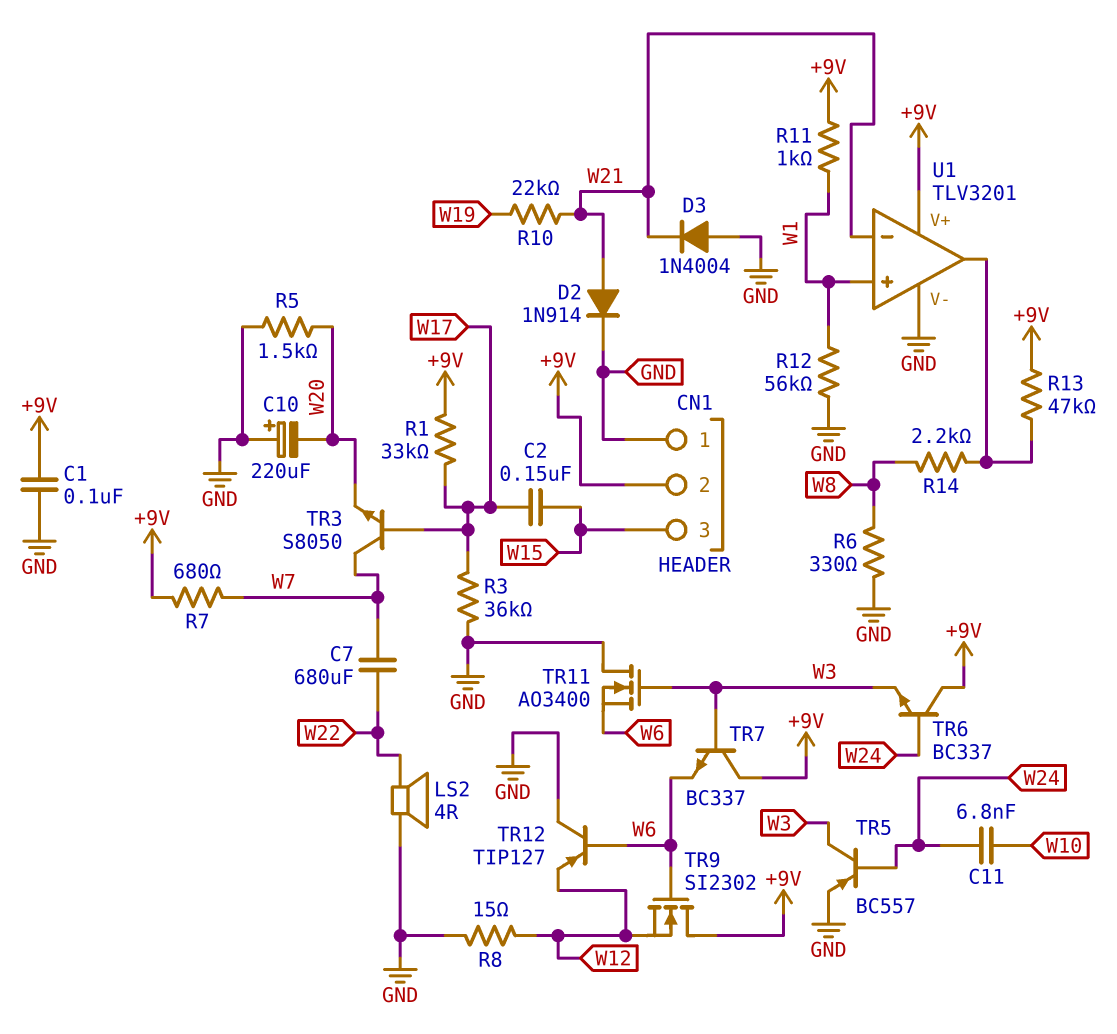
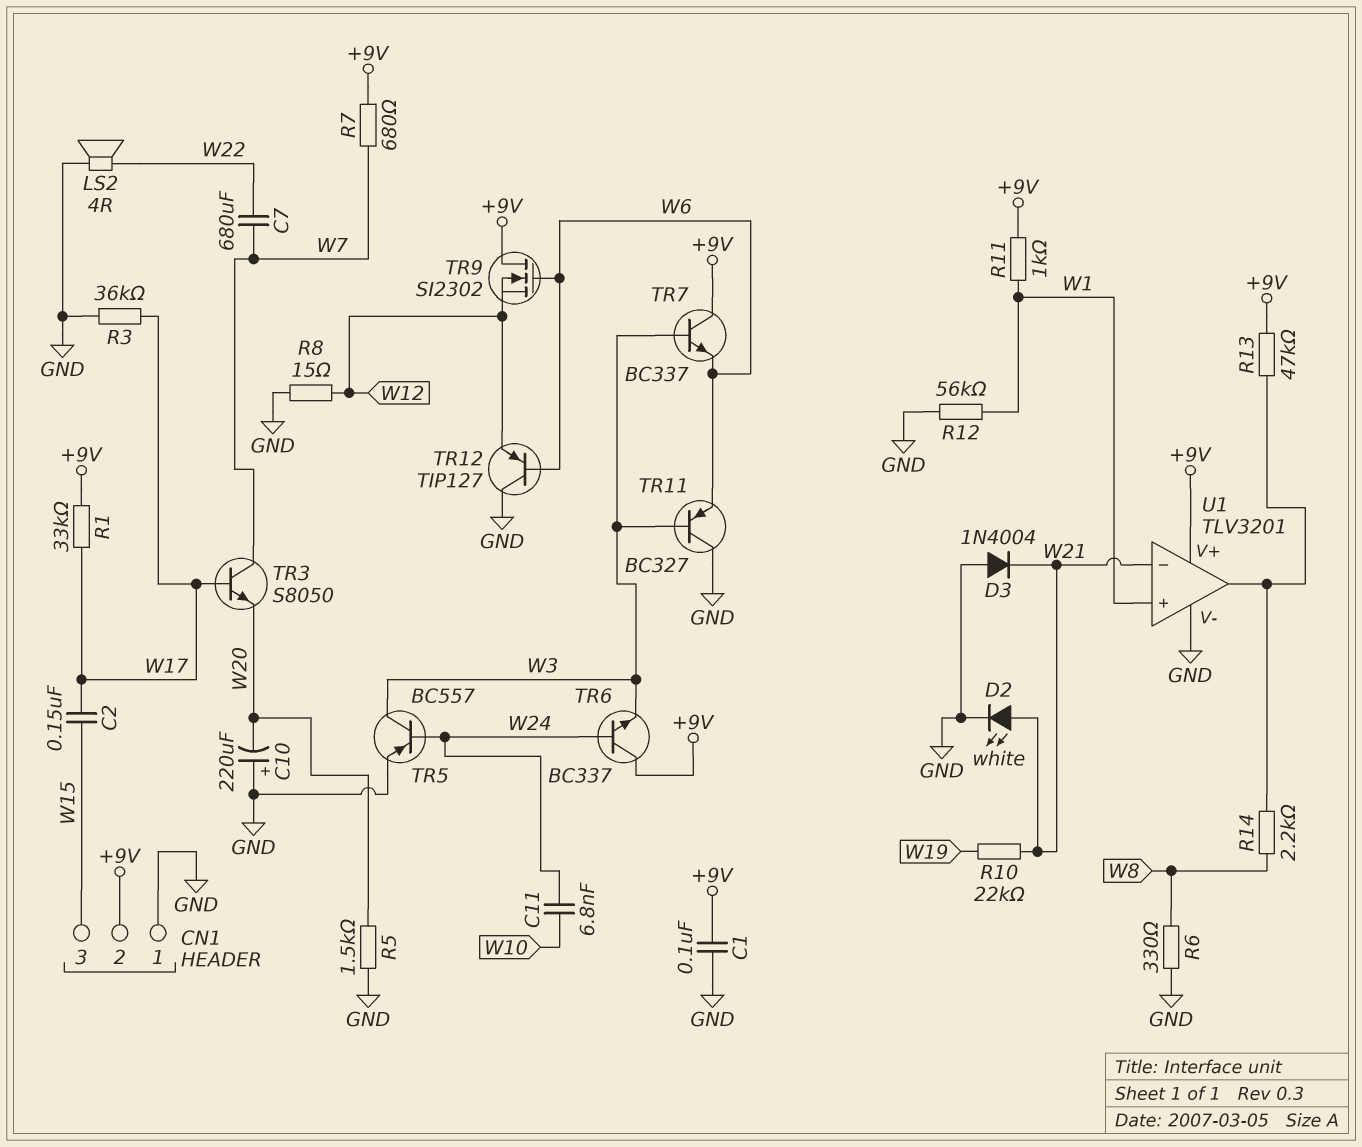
D2: diode 1N914 (A W21, K GND) -> LED white (A W21, K GND)
TR11: NMOS AO3400 (G W3, D GND, S W6) -> PNP BC327 (B W3, C GND, E W6)

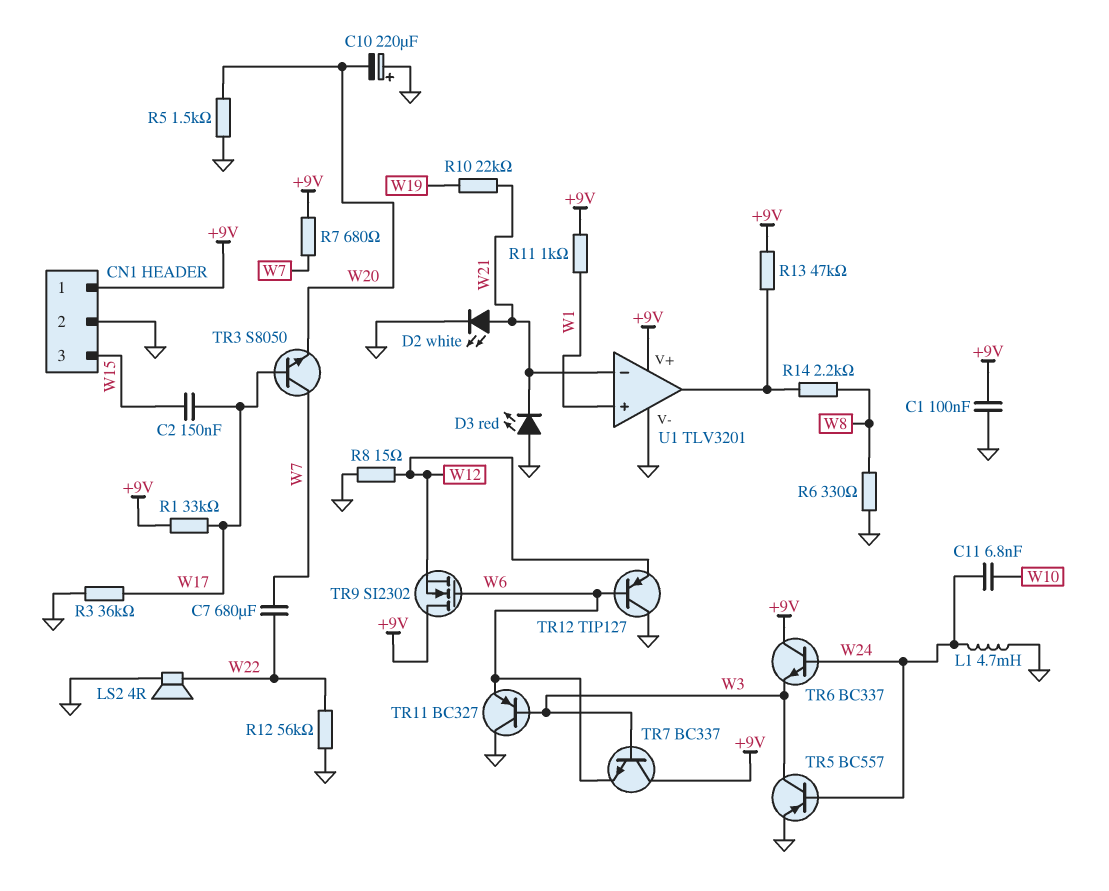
CN1 pin 1: GND -> +9V
CN1 pin 2: +9V -> GND
D3: diode 1N4004 (A GND, K W21) -> LED red (A GND, K W21)
L1: none -> 4.7mH (GND, W24)
R12: 56k (GND, W1) -> 56k (GND, W22)

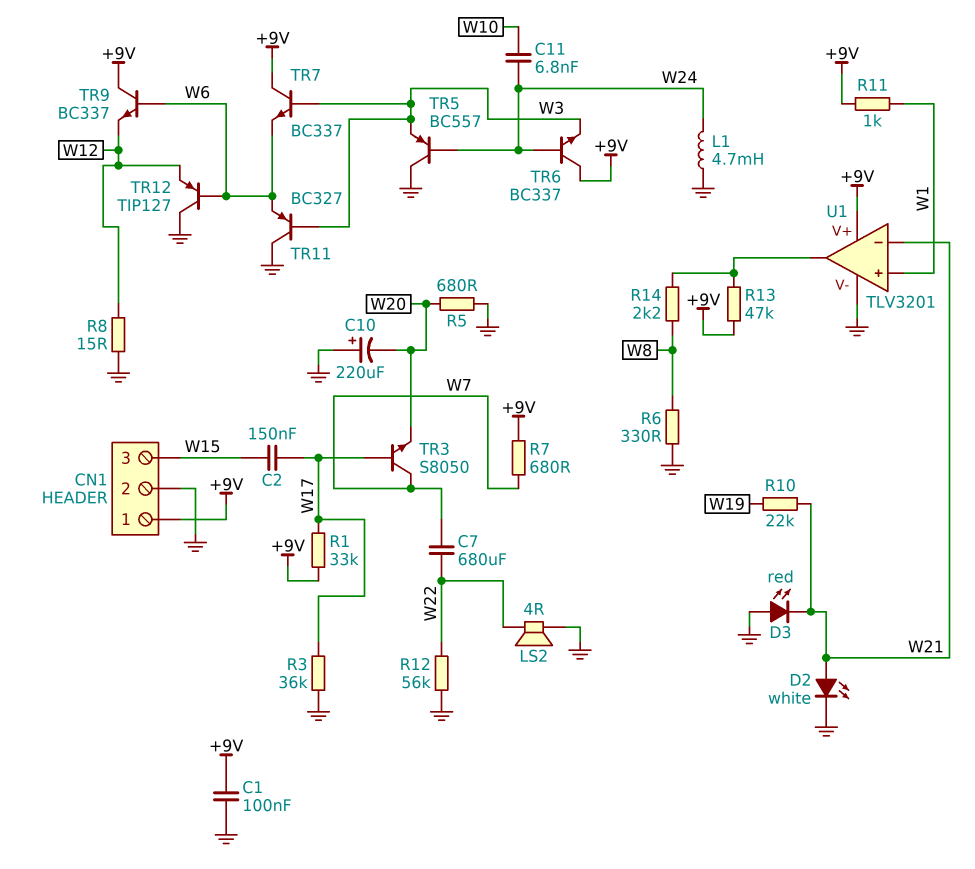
R5: 1.5k (GND, W20) -> 680 (GND, W20)
TR5: PNP BC557 (B W24, C W3, E GND) -> PNP BC557 (B W24, C GND, E W3)
TR9: NMOS SI2302 (G W6, D +9V, S W12) -> NPN BC337 (B W6, C +9V, E W12)

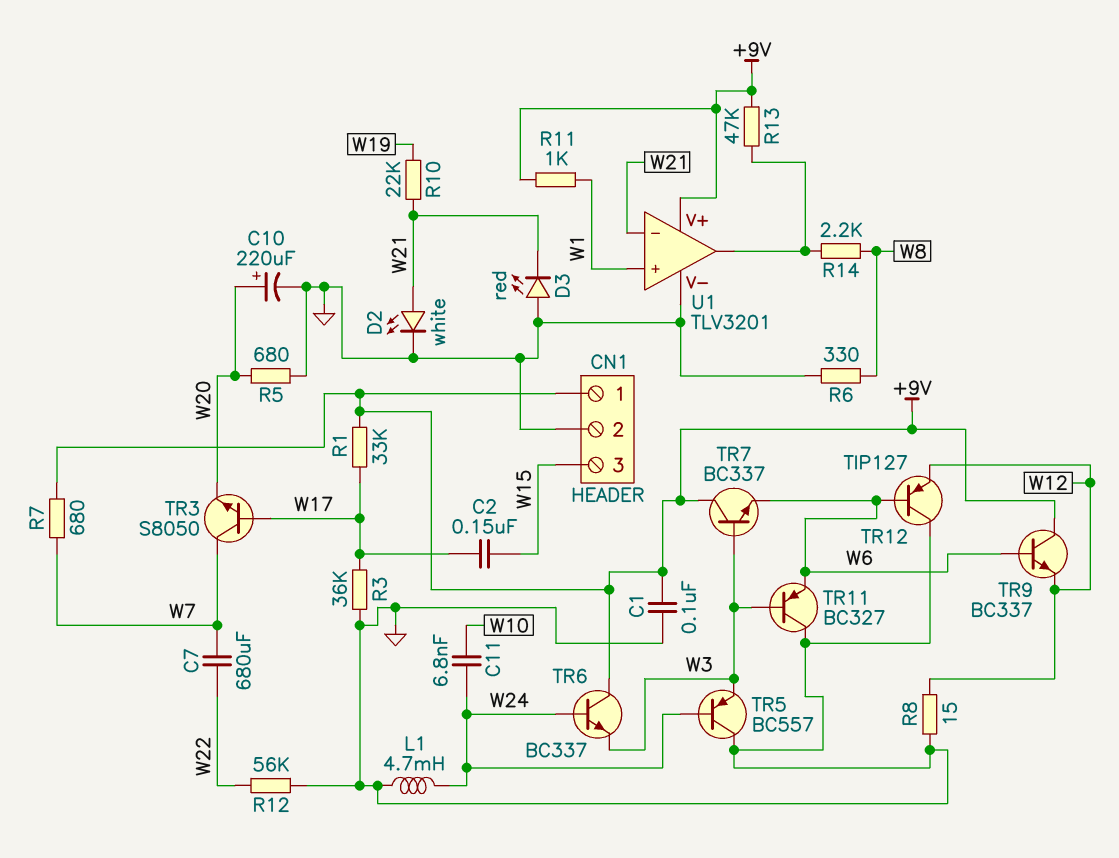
C10: 220uF (plus GND, minus W20) -> 220uF (plus W20, minus GND)
LS2: speaker 4R (GND, W22) -> none

